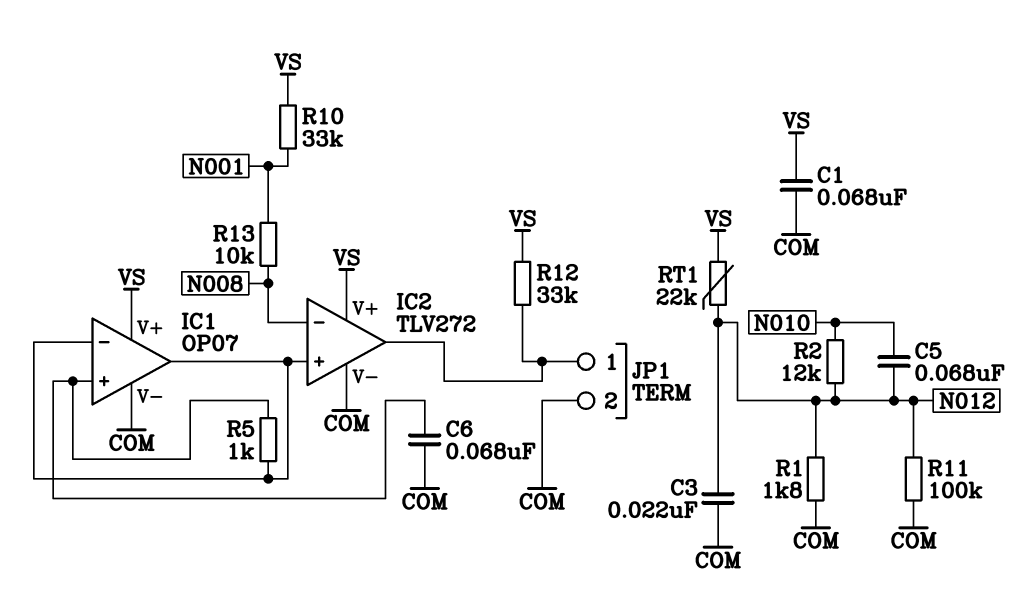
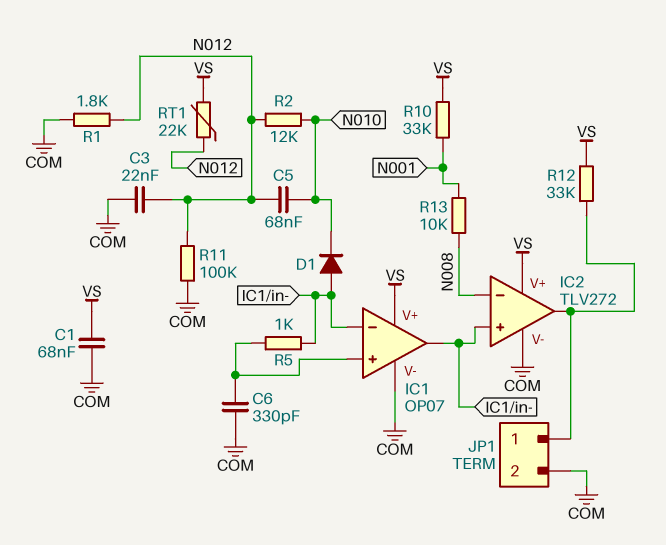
C6: 68nF (COM, IC1/in+) -> 330pF (COM, IC1/in+)
D1: none -> diode (A IC1/in-, K N010)

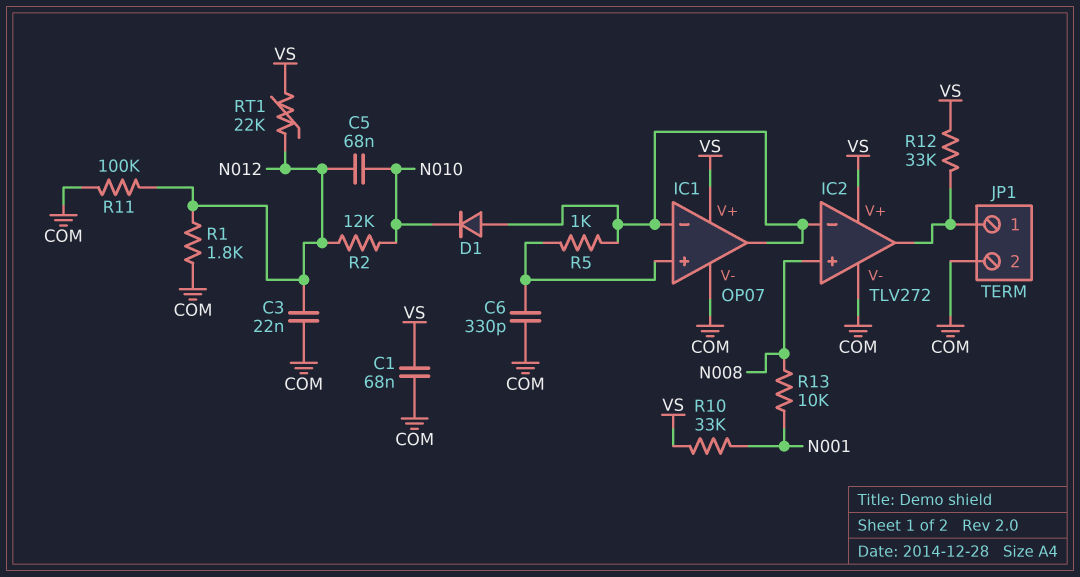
IC2 pin in+: IC1/in- -> N008
IC2 pin in-: N008 -> IC1/in-

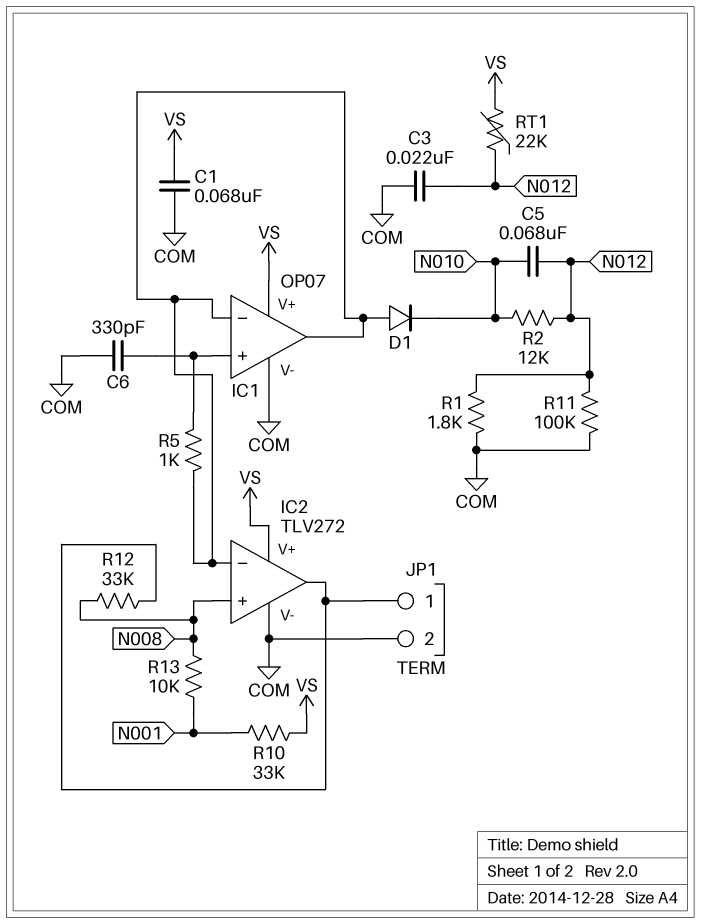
R12: 33k (IC2/out, VS) -> 33k (IC2/out, N008)

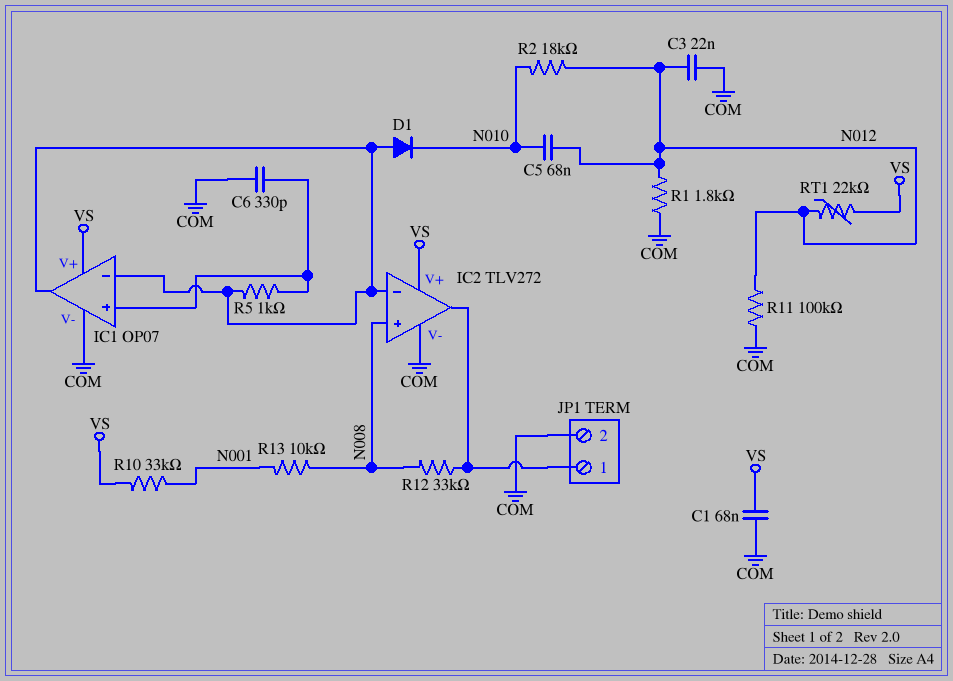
R2: 12k (N010, N012) -> 18k (N010, N012)

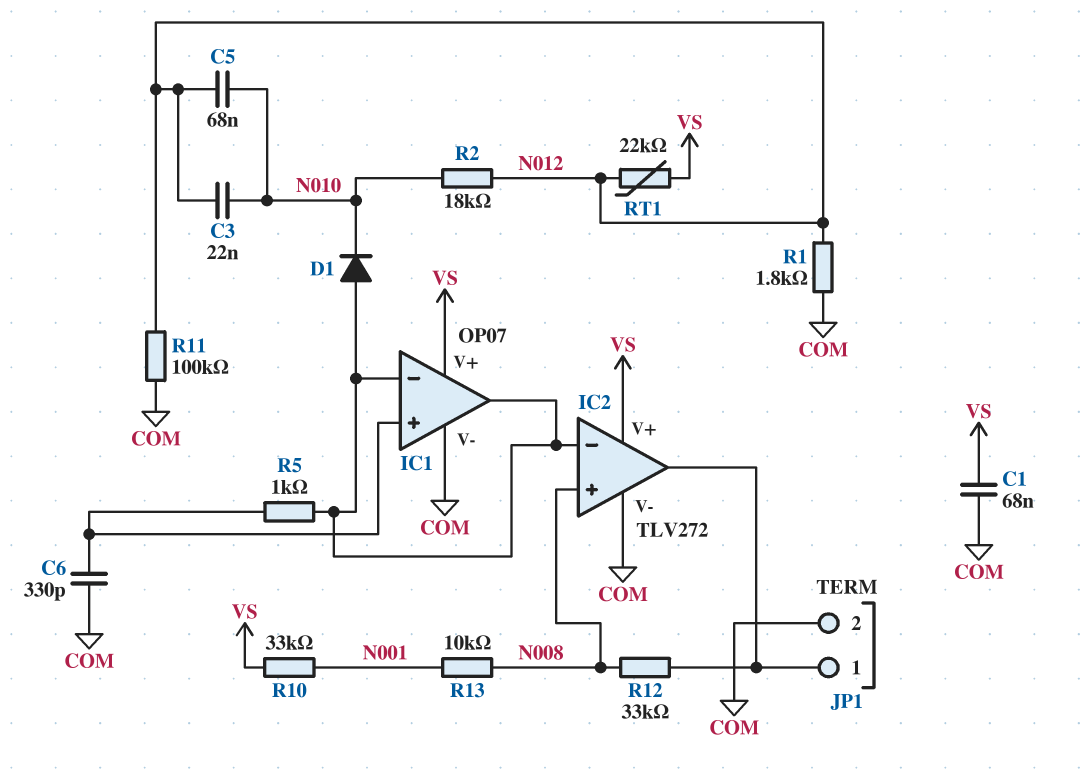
C3: 22nF (COM, N012) -> 22nF (N010, N012)

